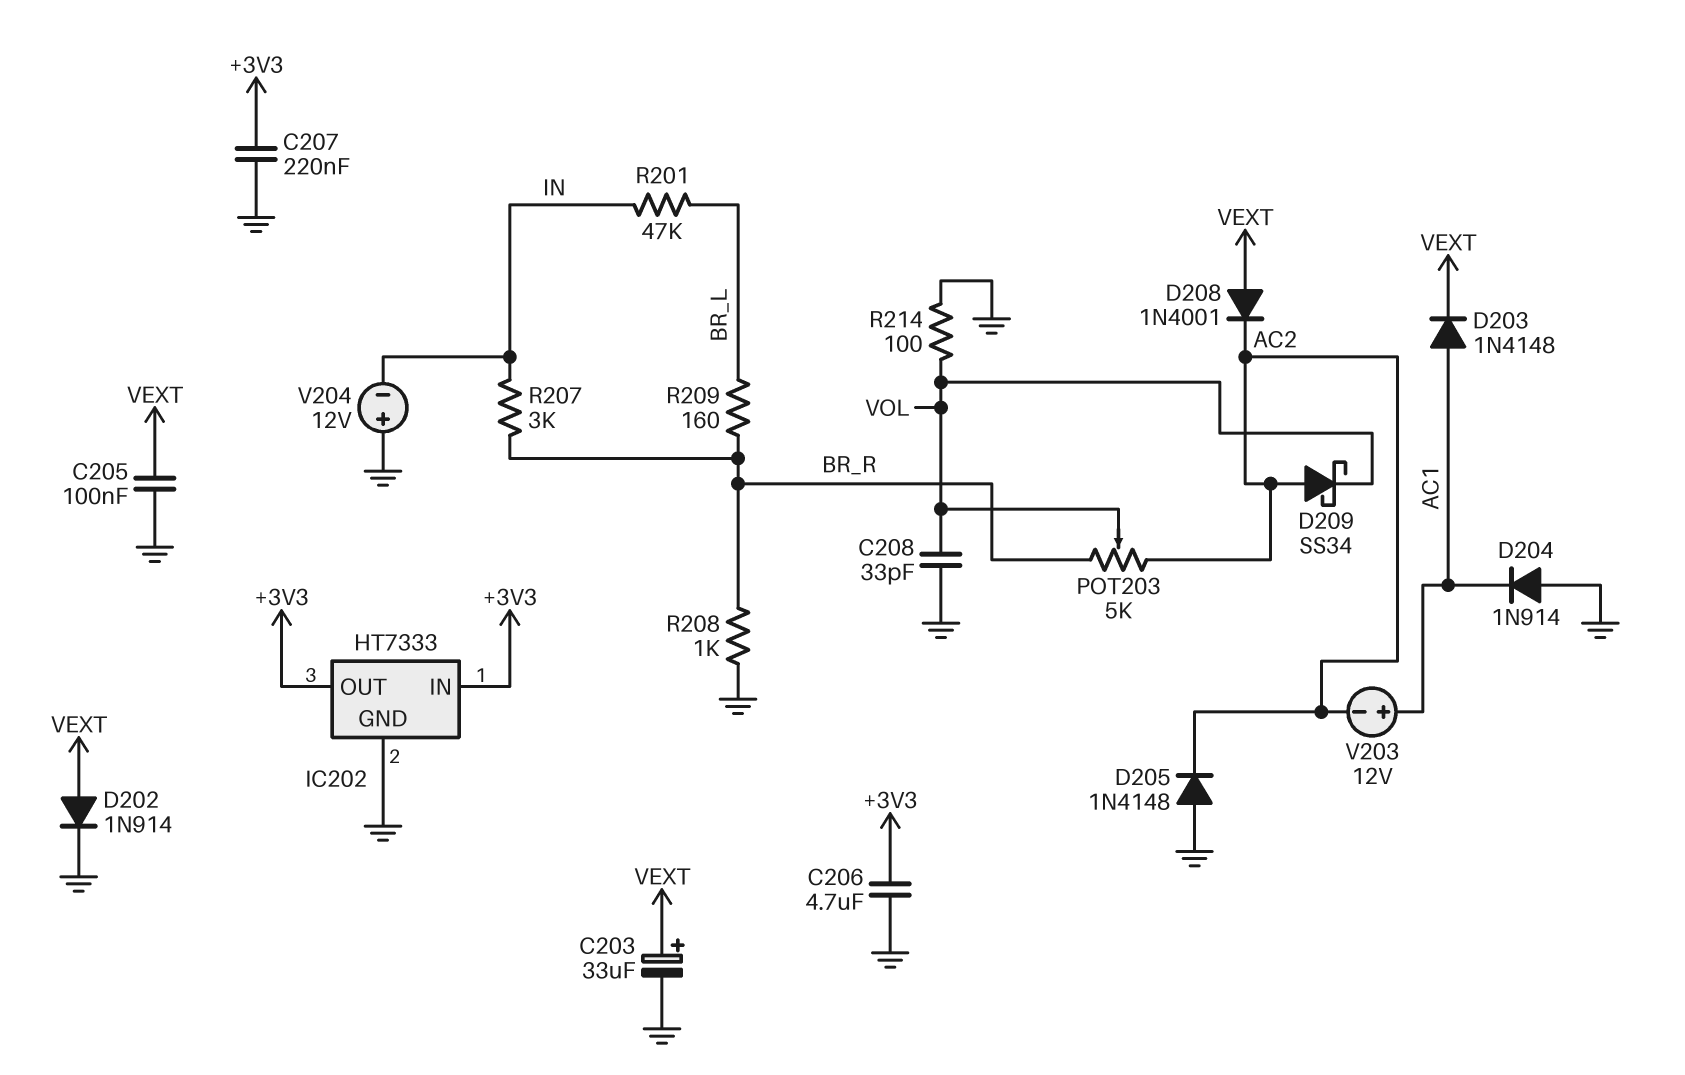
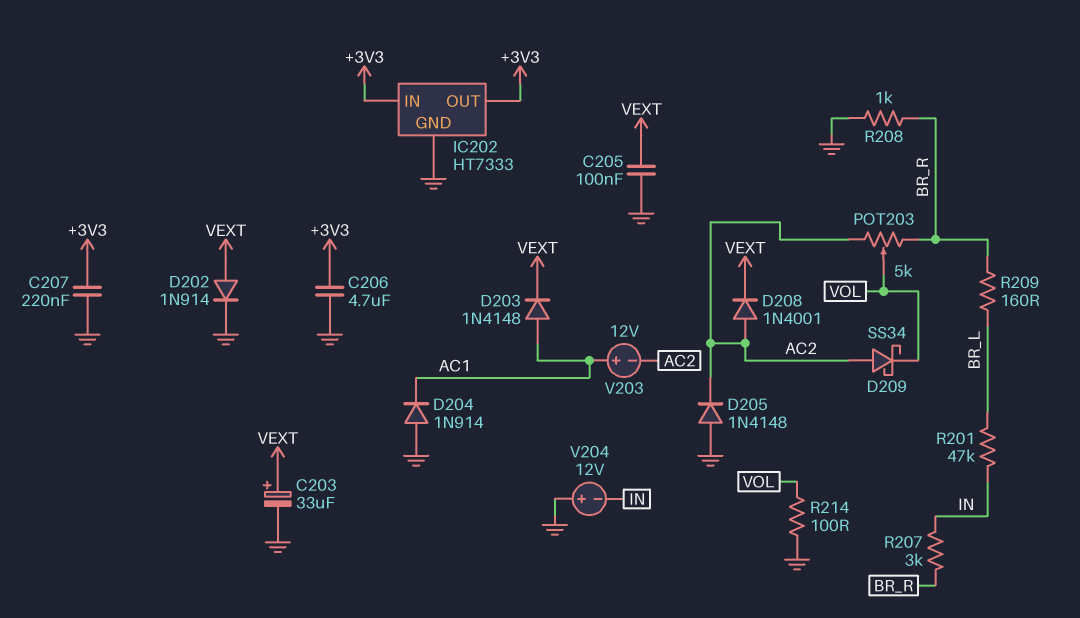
C208: 33pF (GND, VOL) -> none
D208: diode 1N4001 (A VEXT, K AC2) -> diode 1N4001 (A AC2, K VEXT)

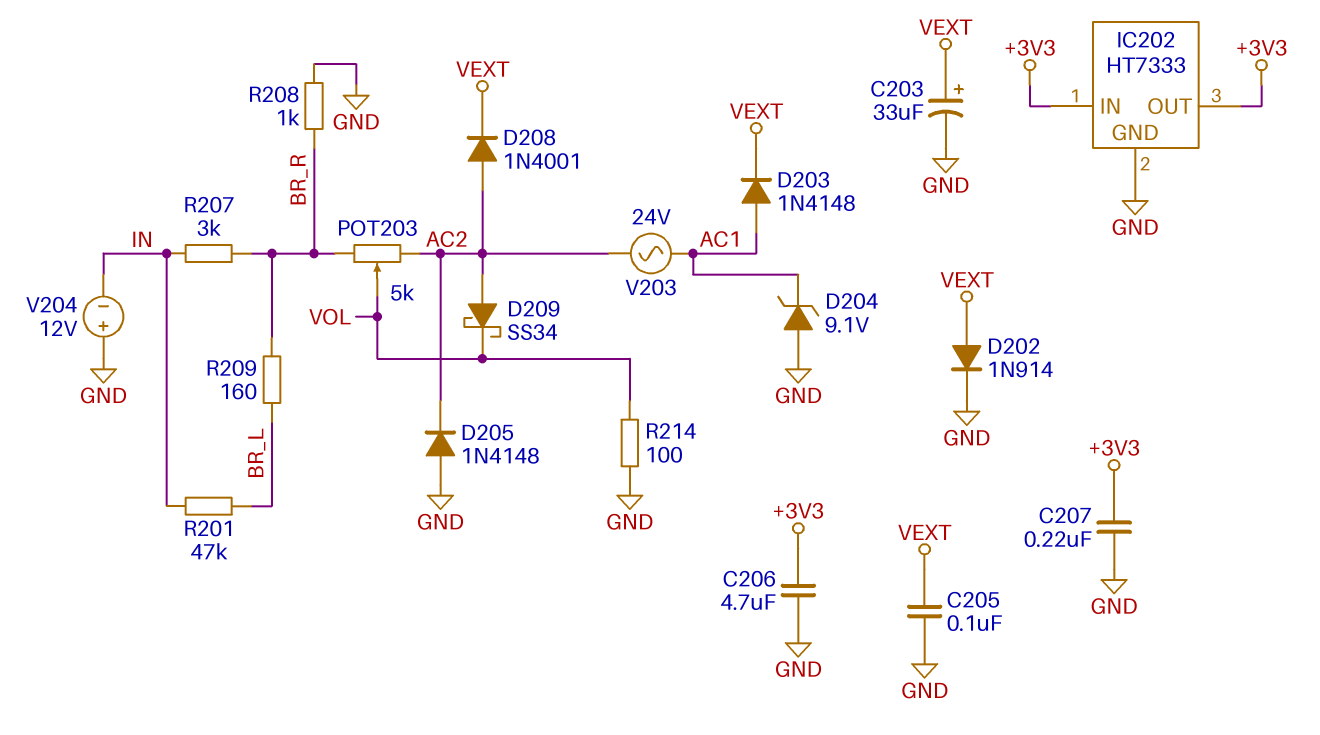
D204: diode 1N914 (A GND, K AC1) -> zener 9.1V (A GND, K AC1)
V203: 12V (plus AC1, minus AC2) -> AC 24V (AC1, AC2)

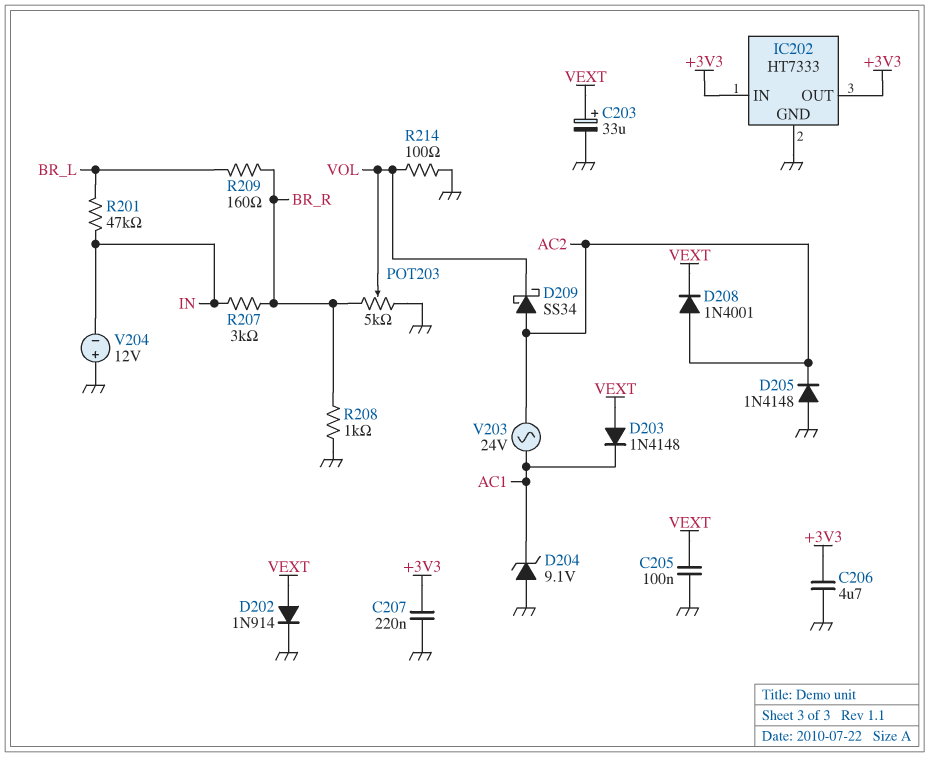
D203: diode 1N4148 (A AC1, K VEXT) -> diode 1N4148 (A VEXT, K AC1)
POT203: 5k (AC2, BR_R, wiper VOL) -> 5k (BR_R, GND, wiper VOL)

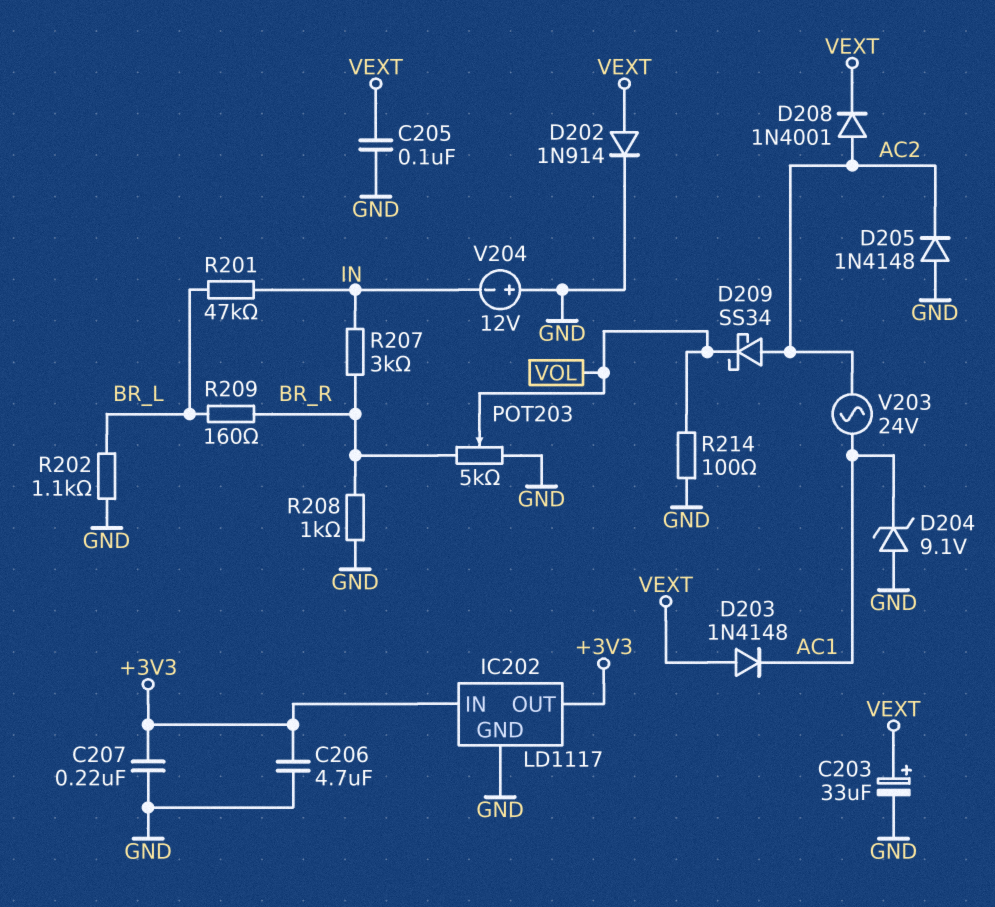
IC202: HT7333 -> LD1117
R202: none -> 1.1k (BR_L, GND)

